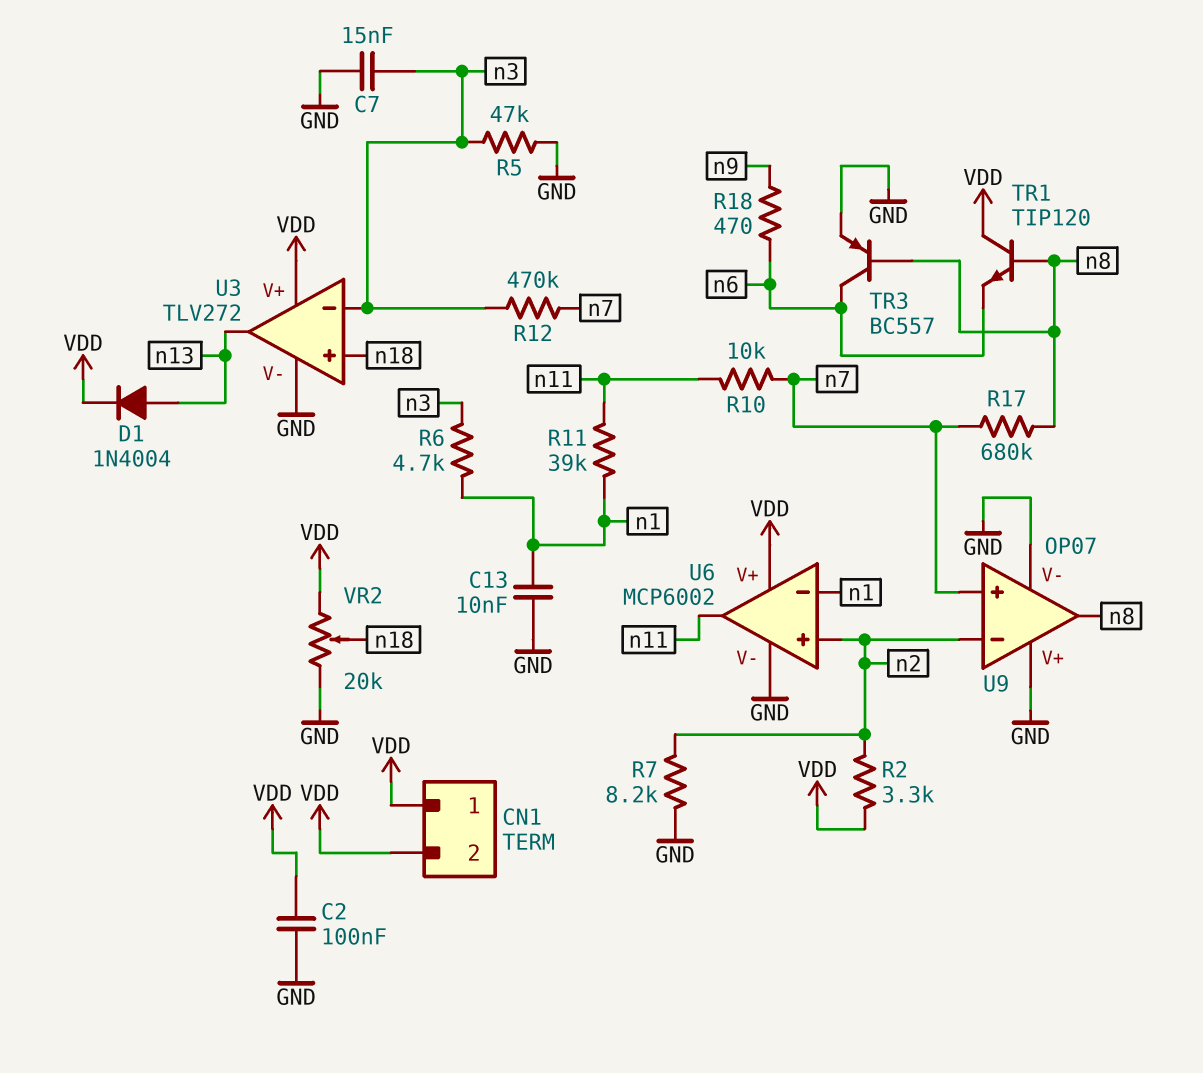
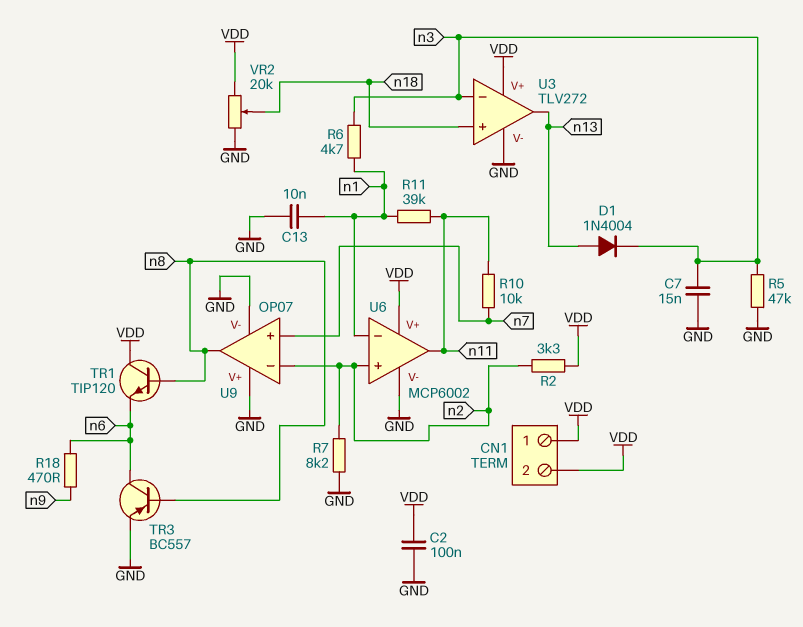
D1: diode 1N4004 (A n13, K VDD) -> diode 1N4004 (A n13, K n3)
R12: 470k (n3, n7) -> none
R17: 680k (n7, n8) -> none

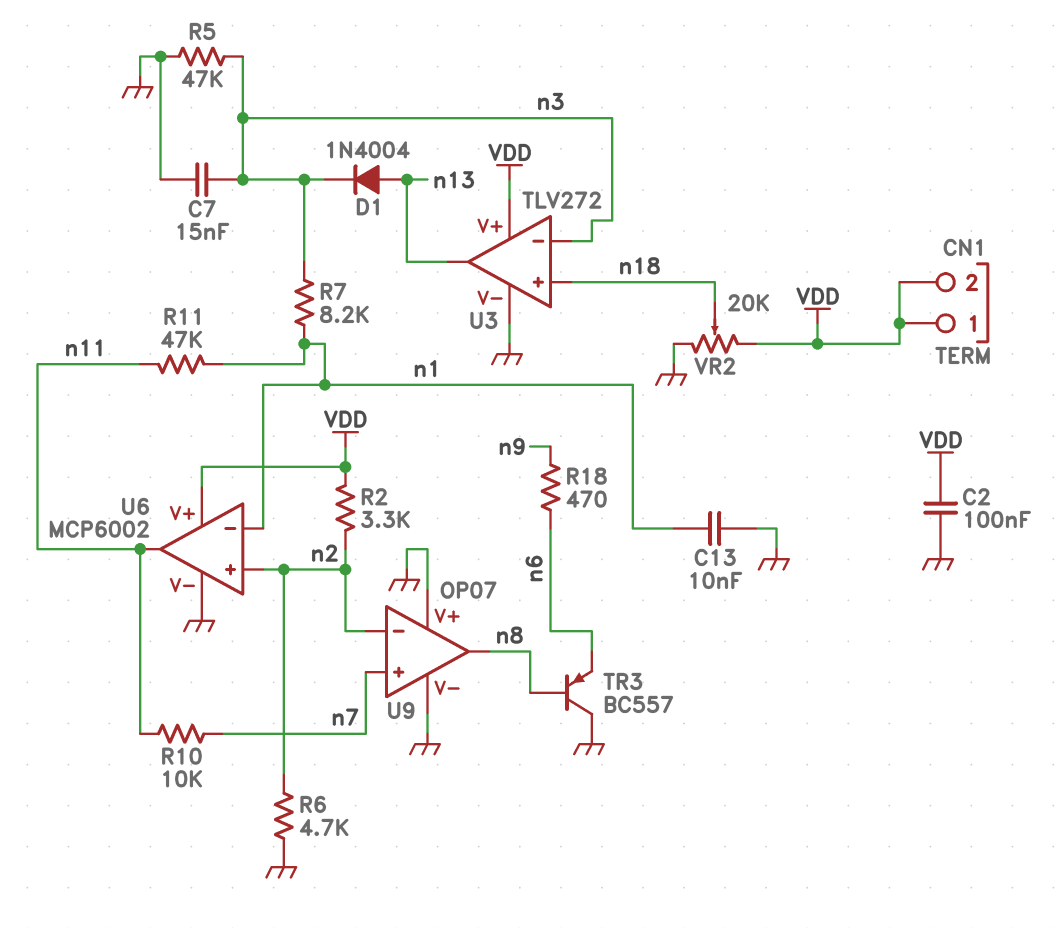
R6: 4.7k (n1, n3) -> 4.7k (GND, n2)
R7: 8.2k (GND, n2) -> 8.2k (n1, n3)
R11: 39k (n1, n11) -> 47k (n1, n11)
TR1: NPN TIP120 (B n8, C VDD, E n6) -> none
TR3: PNP BC557 (B n8, C n6, E GND) -> PNP BC557 (B n8, C GND, E n6)

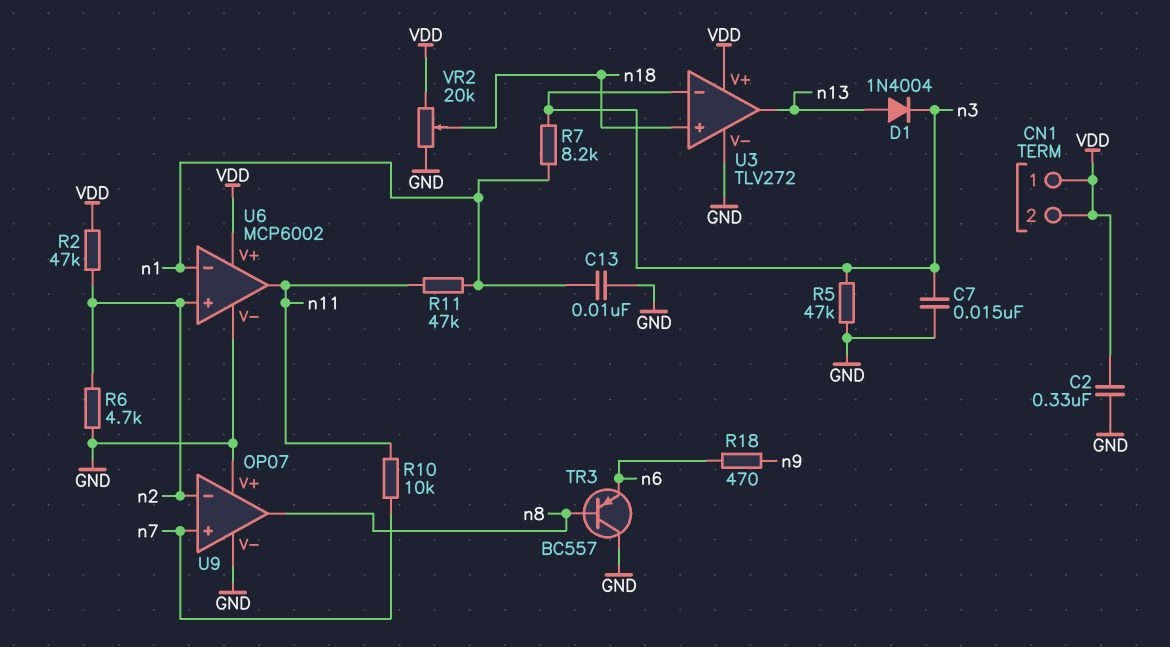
C2: 100nF (GND, VDD) -> 330nF (GND, VDD)
R2: 3.3k (VDD, n2) -> 47k (VDD, n2)

